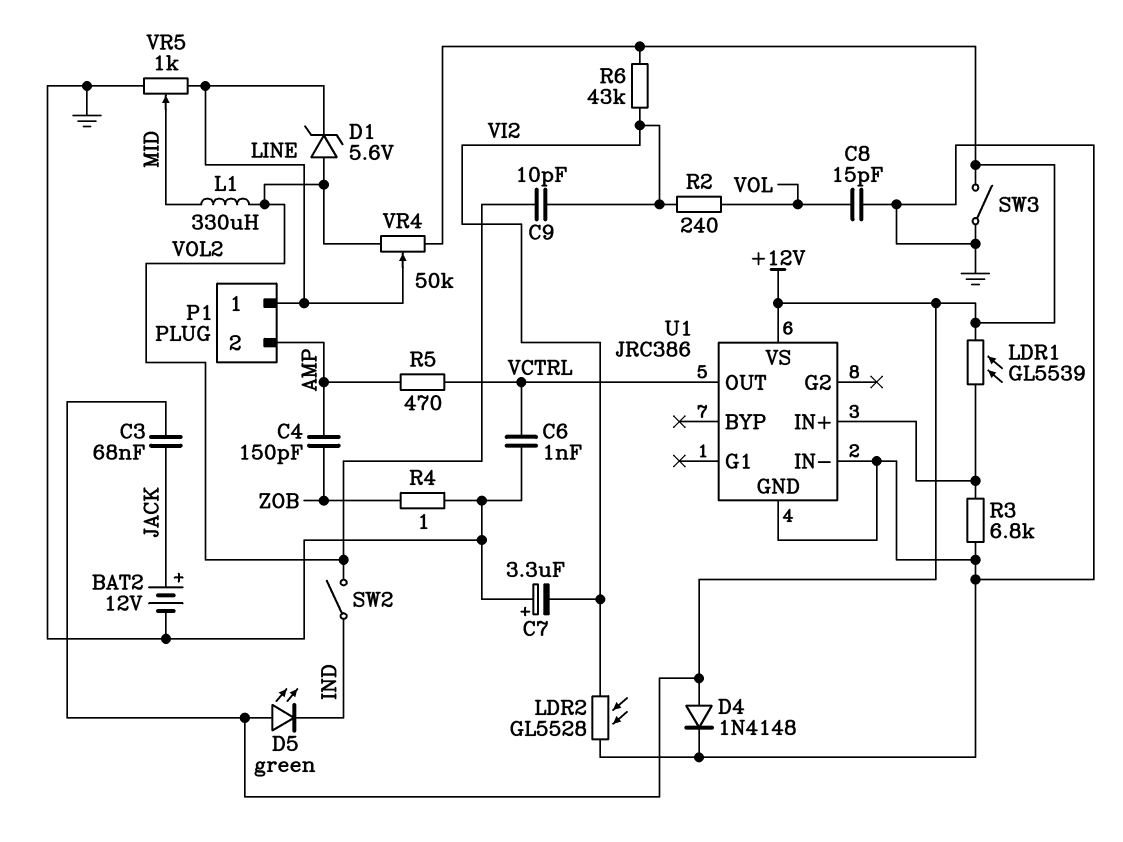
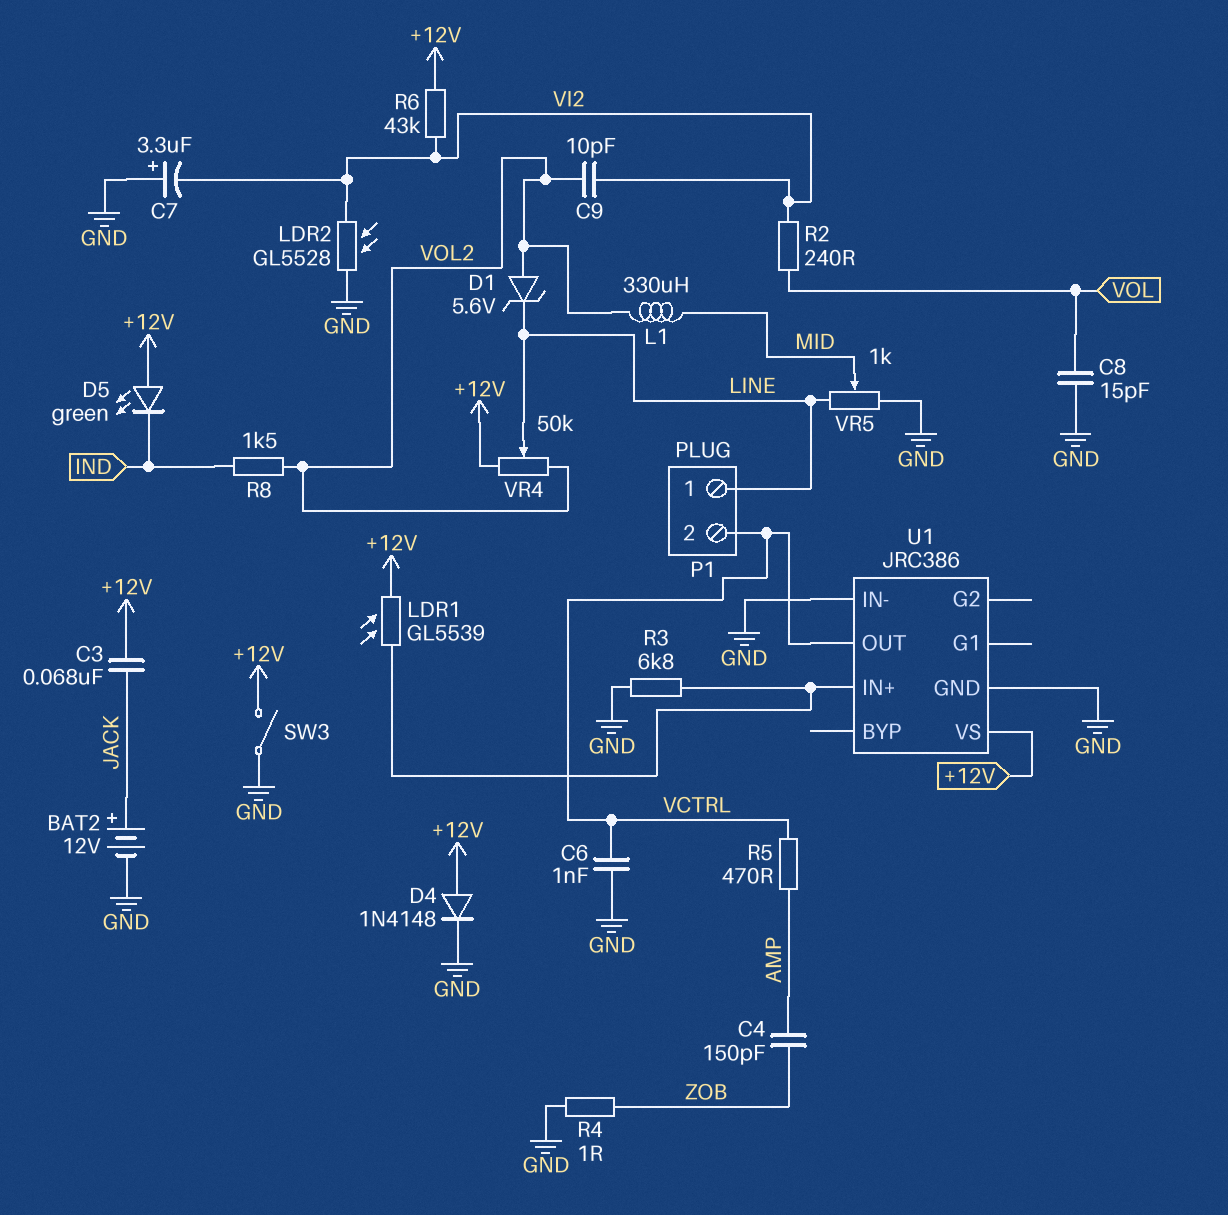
P1 pin 2: AMP -> VCTRL
R8: none -> 1.5k (IND, VOL2)
SW2: switch (IND, VOL2) -> none

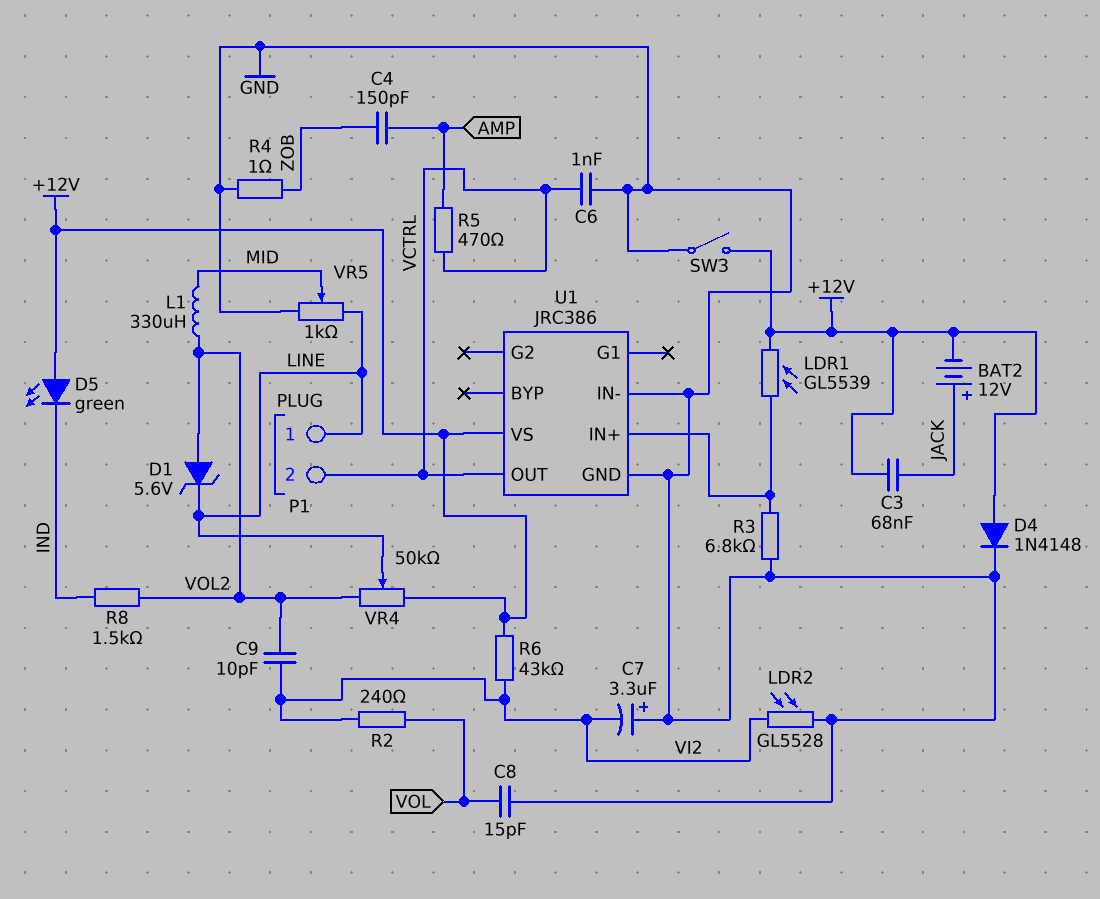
BAT2: 12V (plus JACK, minus GND) -> 12V (plus JACK, minus +12V)

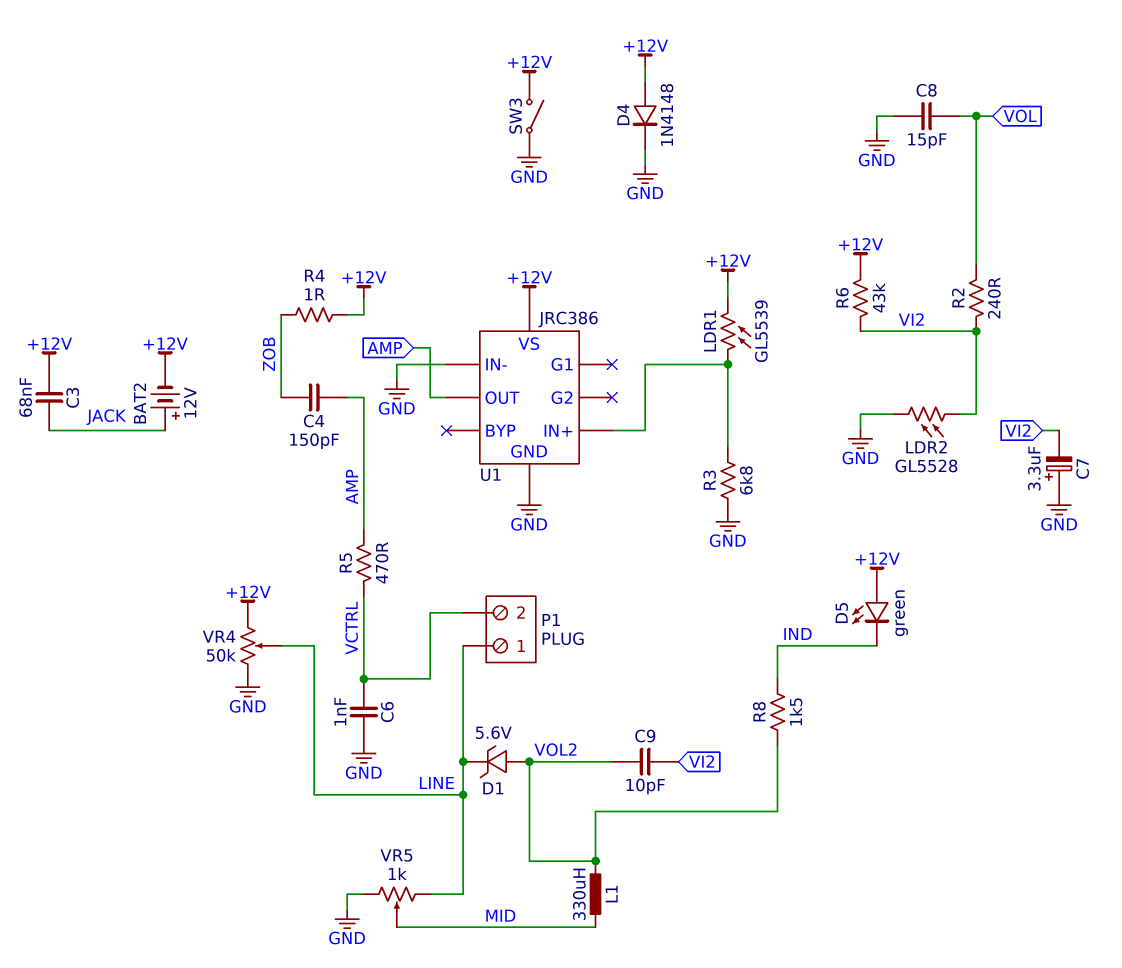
R4: 1 (GND, ZOB) -> 1 (+12V, ZOB)
U1 pin OUT: VCTRL -> AMP
VR4: 50k (+12V, VOL2, wiper LINE) -> 50k (+12V, GND, wiper LINE)

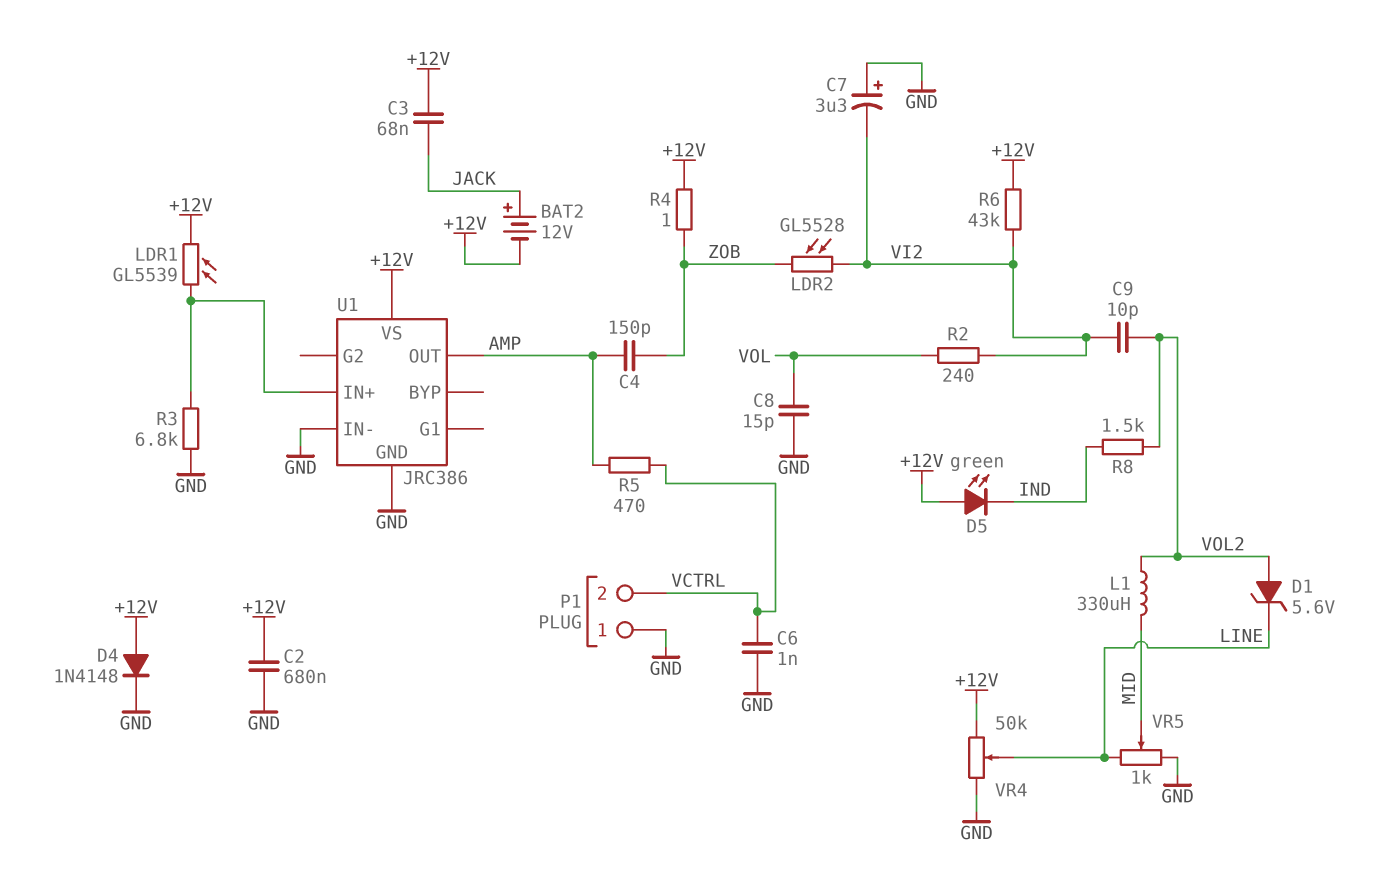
C2: none -> 680nF (+12V, GND)
LDR2: GL5528 (GND, VI2) -> GL5528 (VI2, ZOB)
P1 pin 1: LINE -> GND
SW3: switch (+12V, GND) -> none

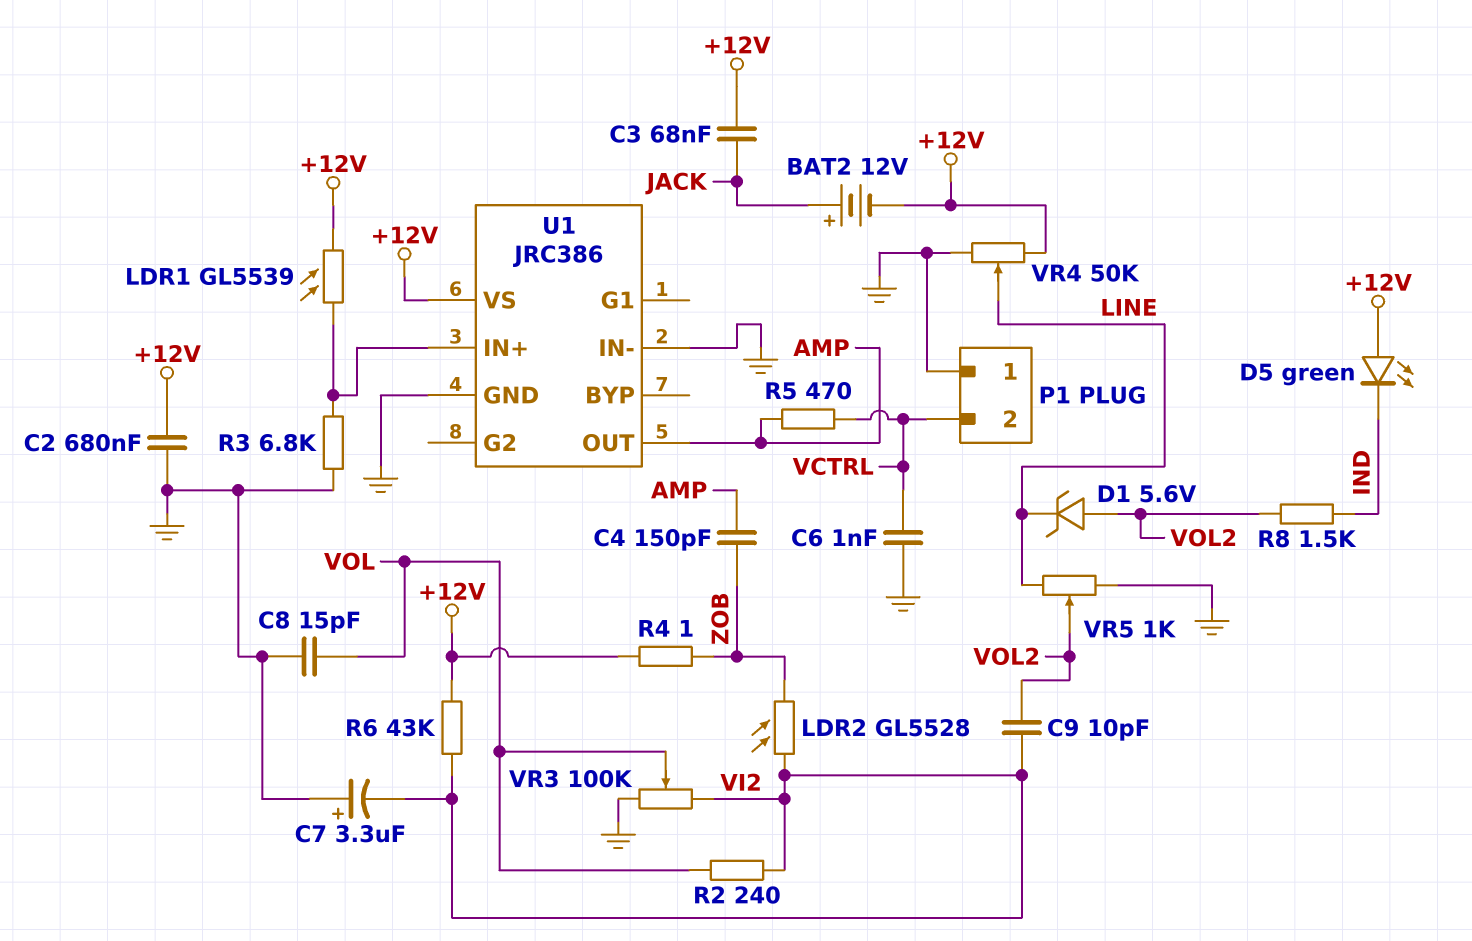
D4: diode 1N4148 (A +12V, K GND) -> none
L1: 330uH (MID, VOL2) -> none
VR3: none -> 100k (GND, VI2, wiper VOL)
VR5: 1k (GND, LINE, wiper MID) -> 1k (GND, LINE, wiper VOL2)

